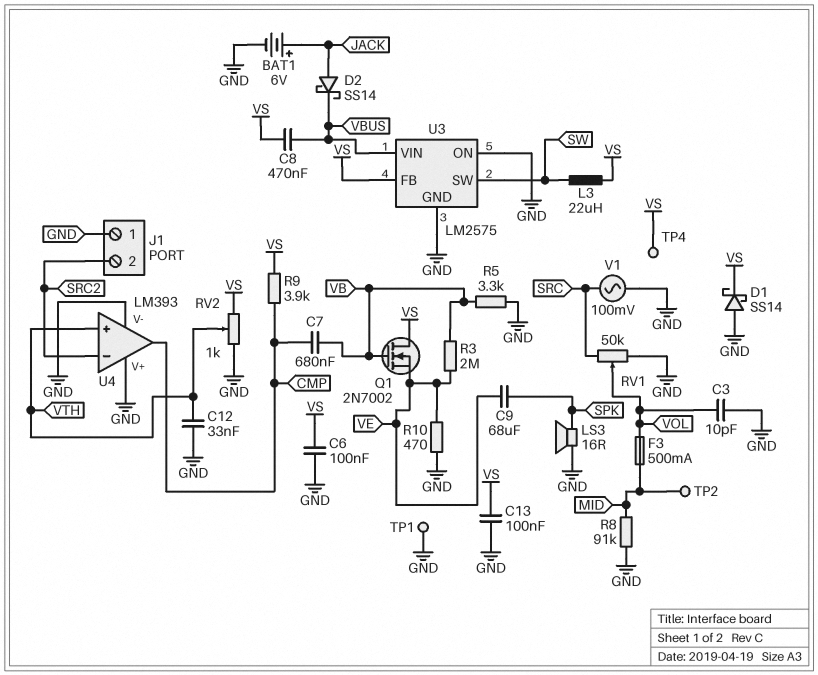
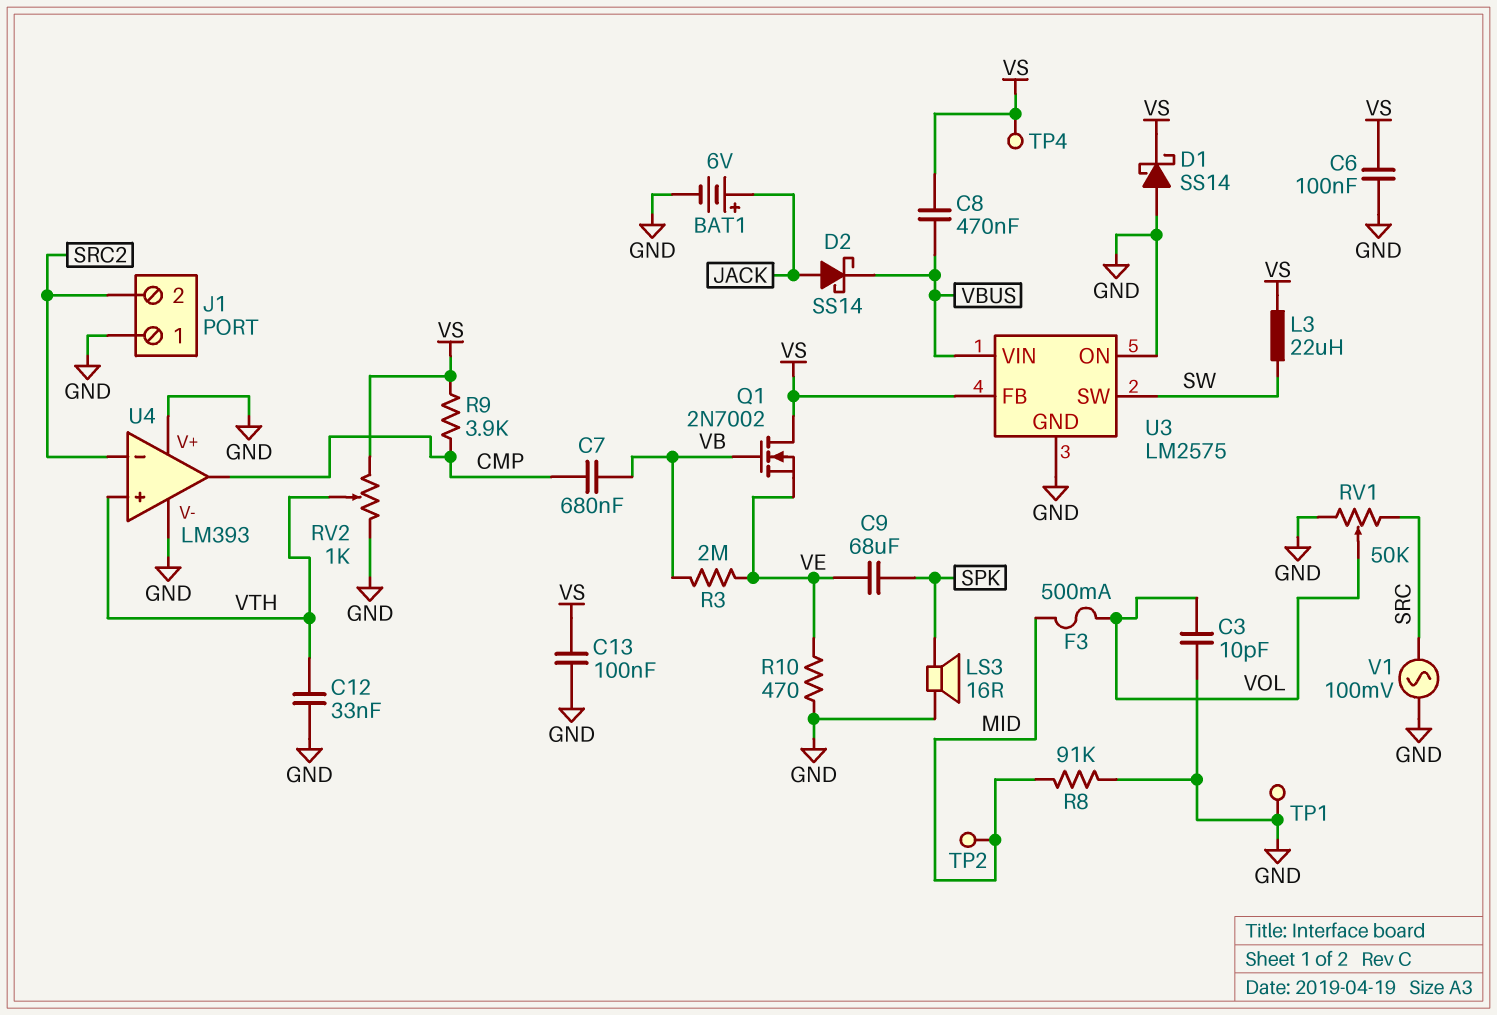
R5: 3.3k (GND, VB) -> none

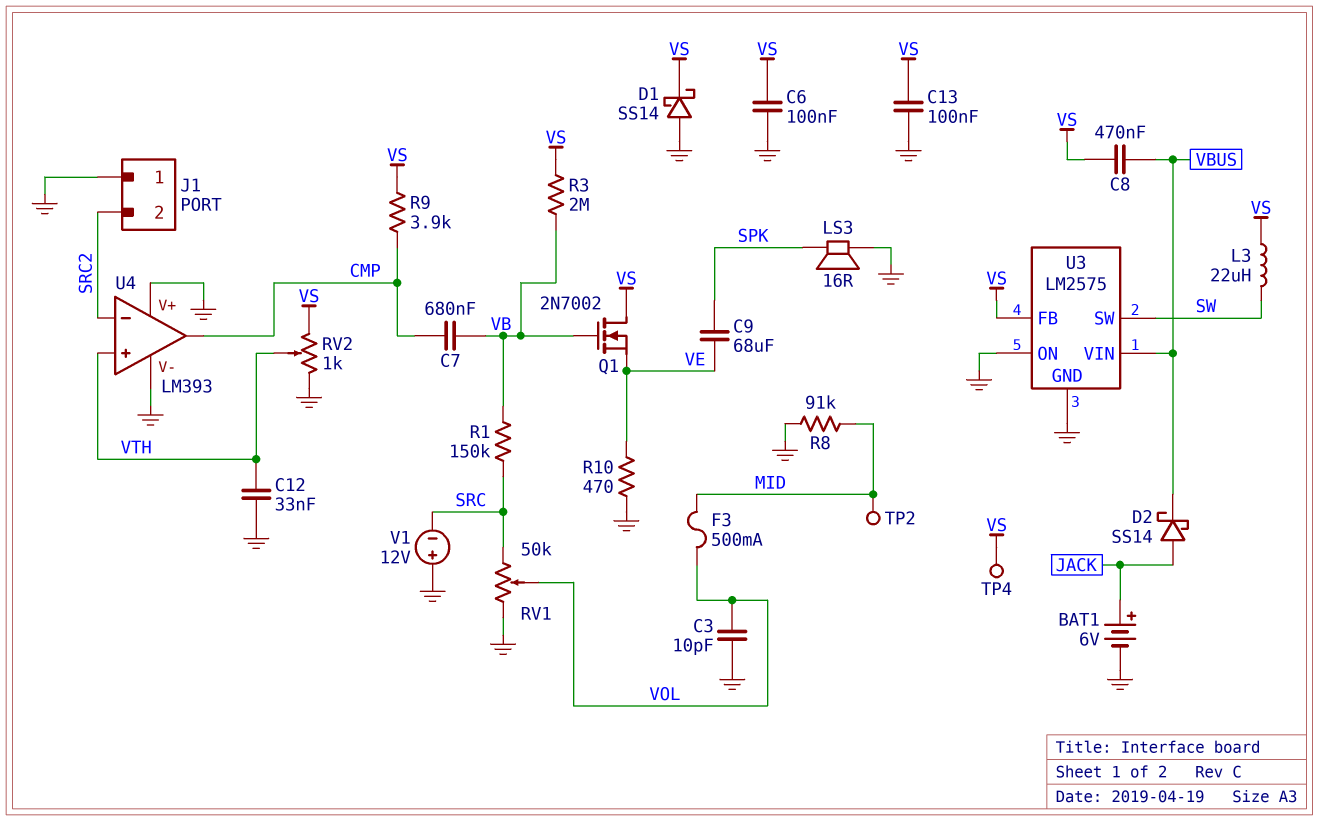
R1: none -> 150k (SRC, VB)
R3: 2M (VB, VE) -> 2M (VB, VS)
TP1: test point (GND) -> none
V1: AC 100mV (GND, SRC) -> 12V (plus GND, minus SRC)

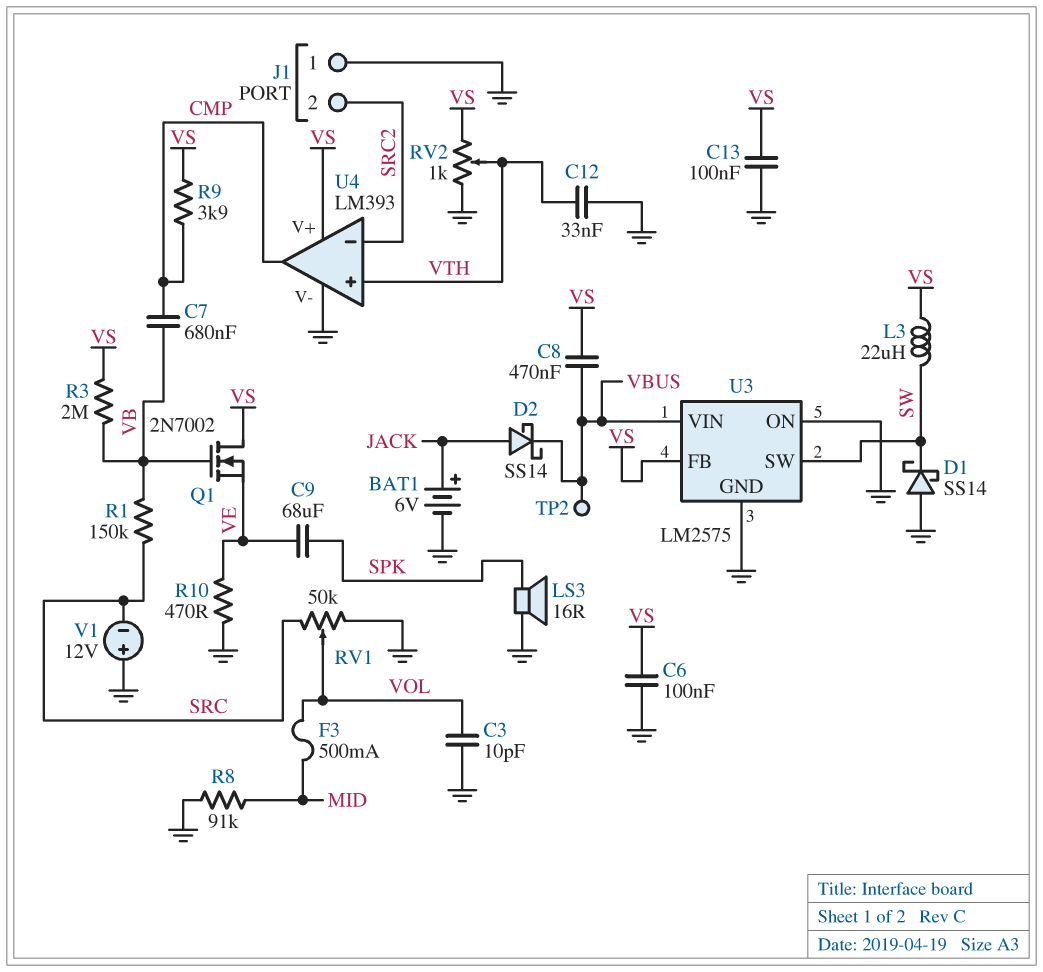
D1: schottky SS14 (A GND, K VS) -> schottky SS14 (A GND, K SW)
TP2: test point (MID) -> test point (VBUS)
TP4: test point (VS) -> none
U4 pin V+: GND -> VS

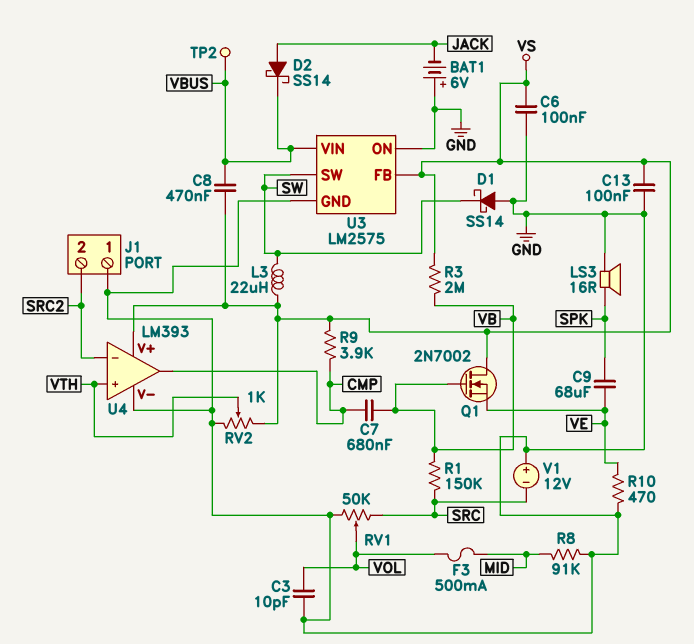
BAT1: 6V (plus JACK, minus GND) -> 6V (plus GND, minus JACK)
C12: 33nF (GND, VTH) -> none

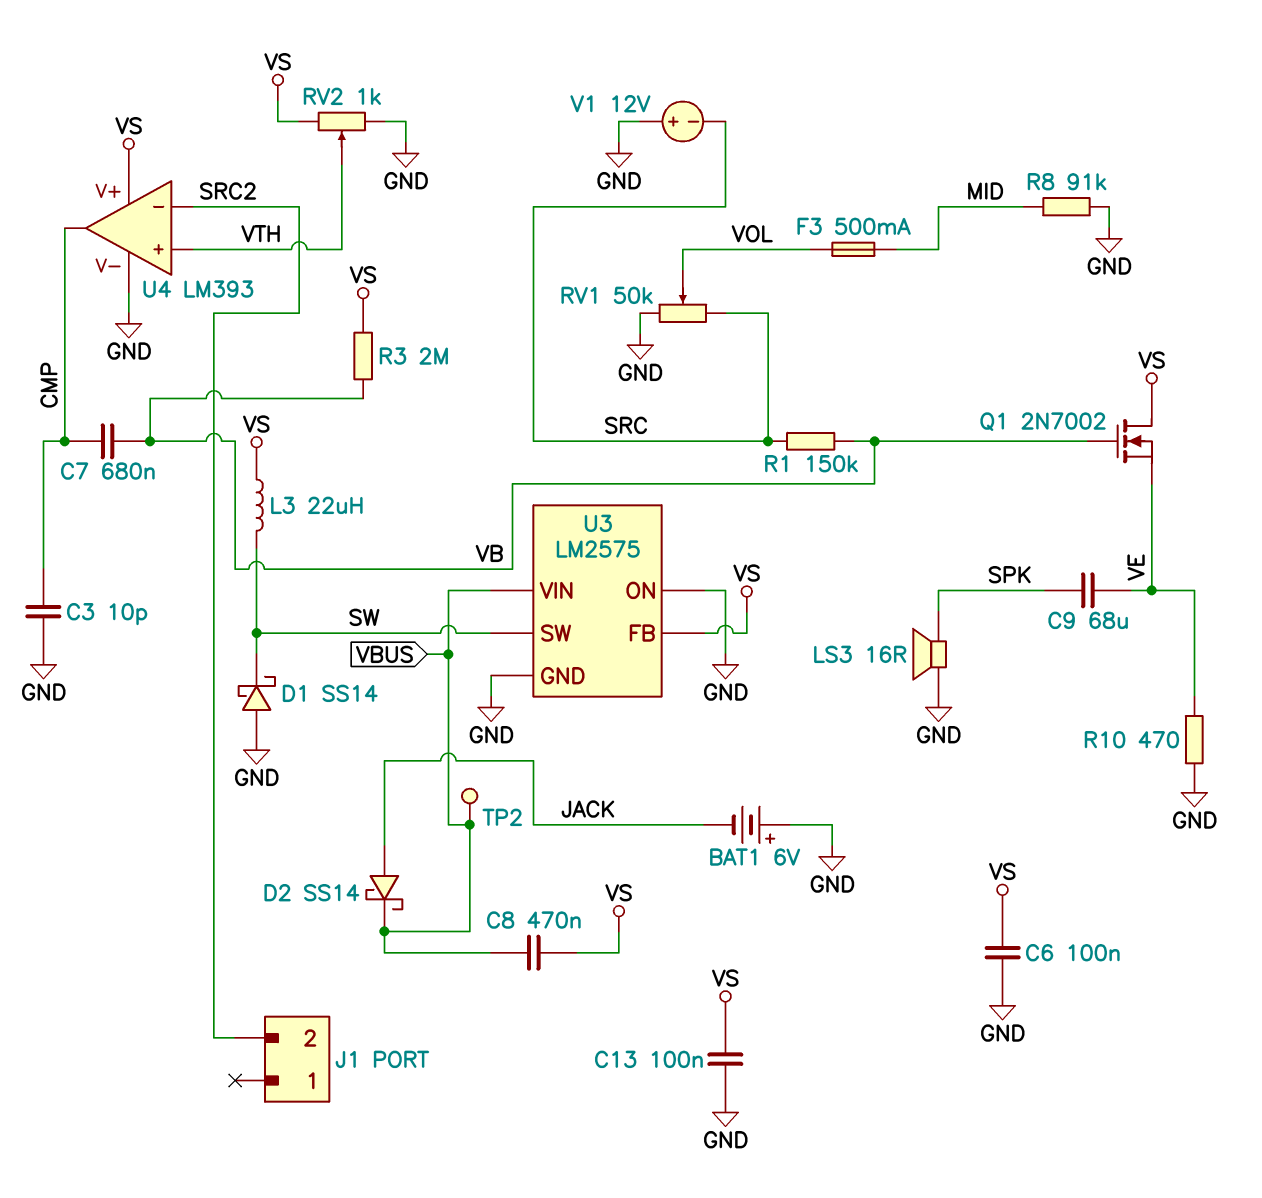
C3: 10pF (GND, VOL) -> 10pF (CMP, GND)
J1 pin 1: GND -> none
R9: 3.9k (CMP, VS) -> none

